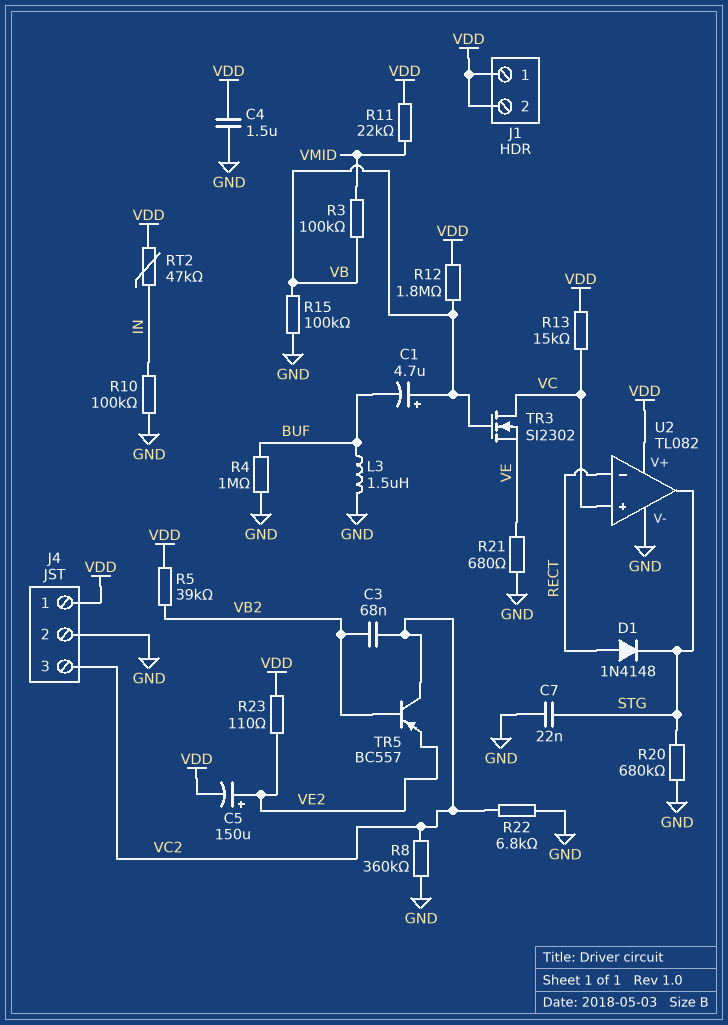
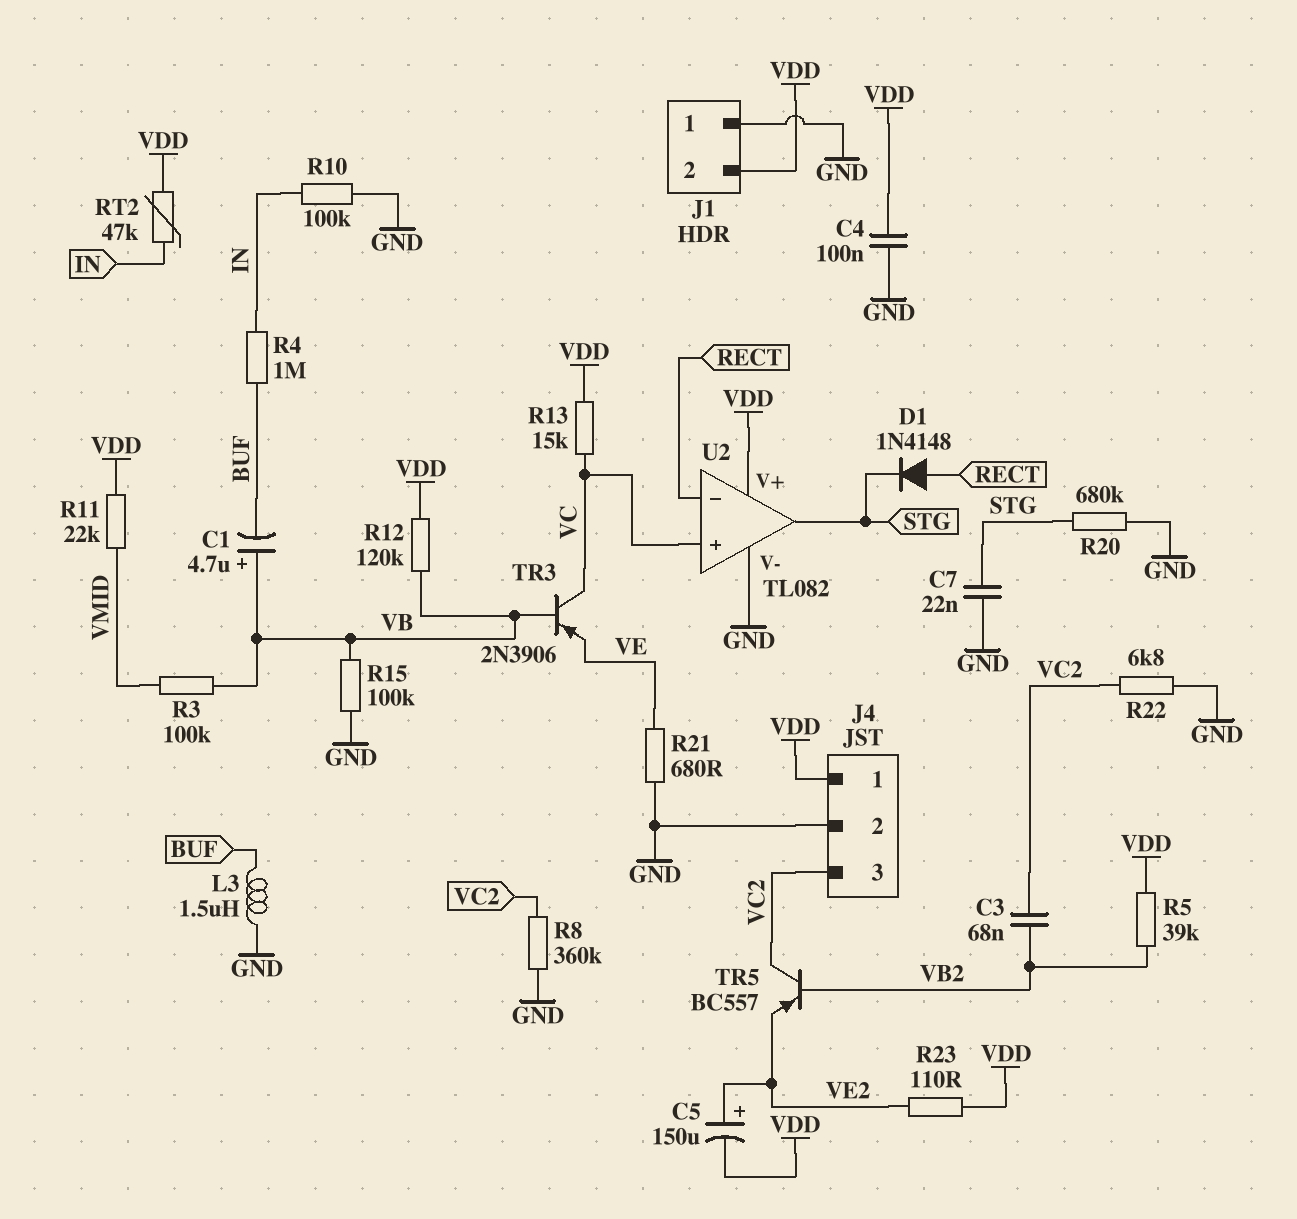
C4: 1.5uF (GND, VDD) -> 100nF (GND, VDD)
J1 pin 1: VDD -> GND
R4: 1M (BUF, GND) -> 1M (BUF, IN)
R12: 1.8M (VB, VDD) -> 120k (VB, VDD)
TR3: NMOS SI2302 (G VB, D VC, S VE) -> PNP 2N3906 (B VB, C VC, E VE)

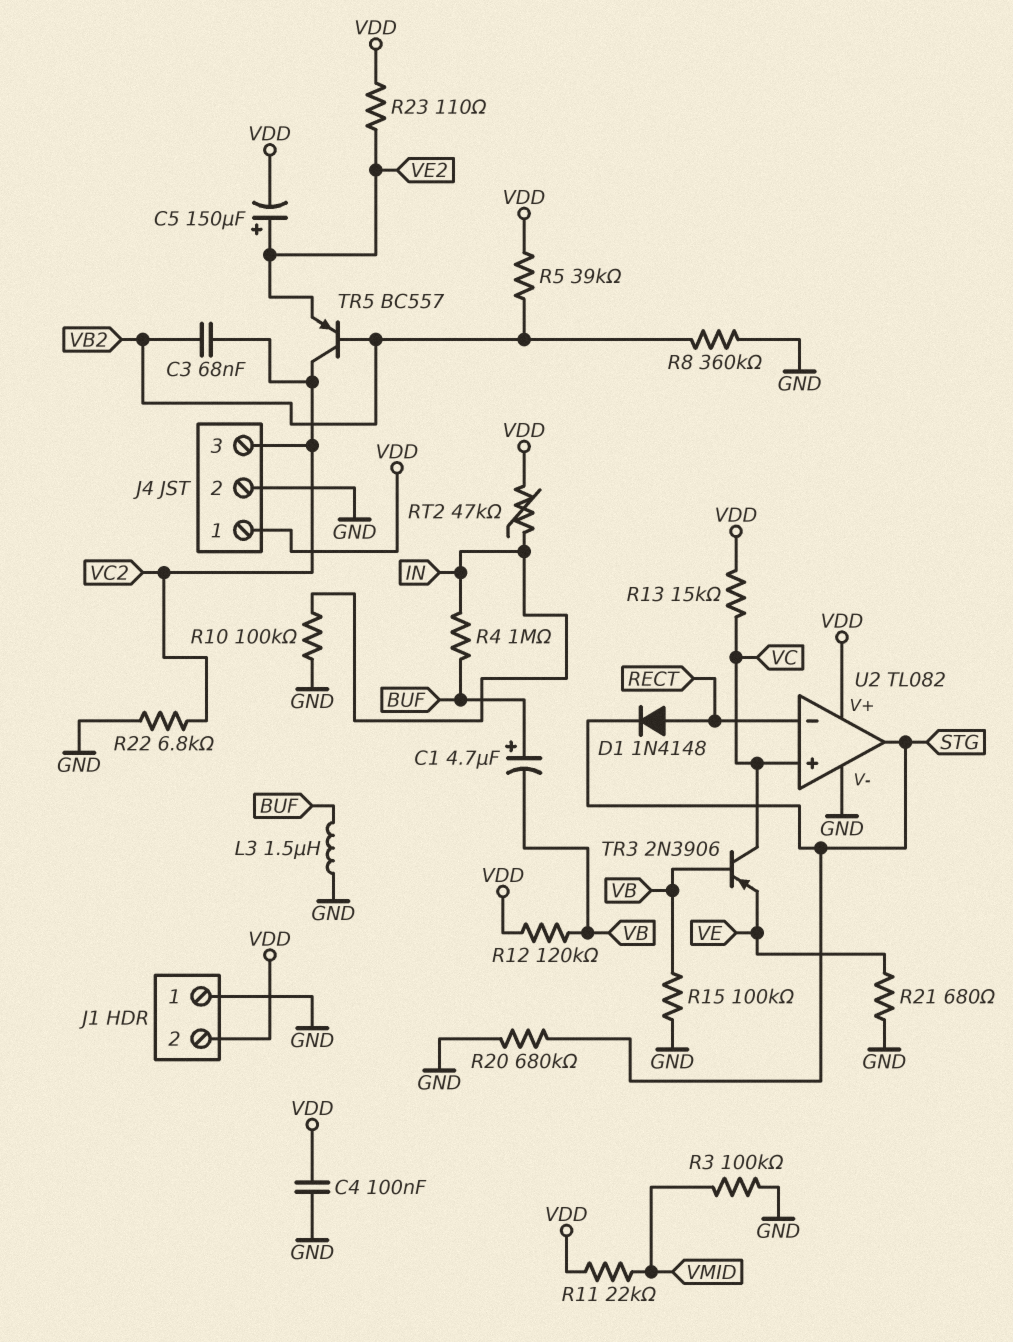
C1: 4.7uF (plus VB, minus BUF) -> 4.7uF (plus BUF, minus VB)
C7: 22nF (GND, STG) -> none
R3: 100k (VB, VMID) -> 100k (GND, VMID)
R8: 360k (GND, VC2) -> 360k (GND, VB2)

